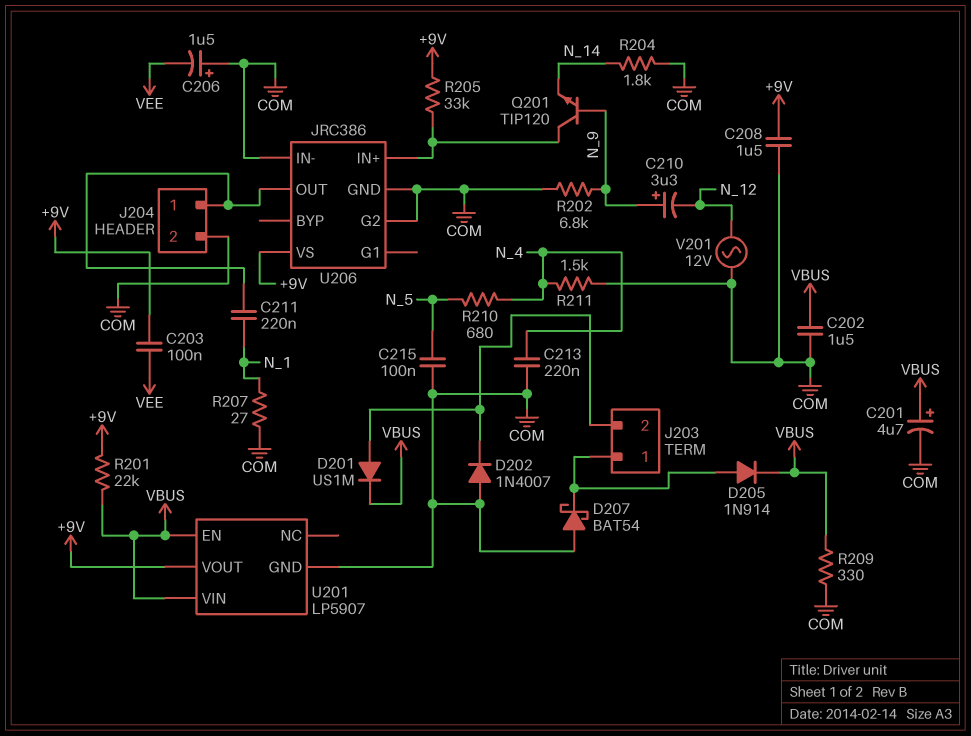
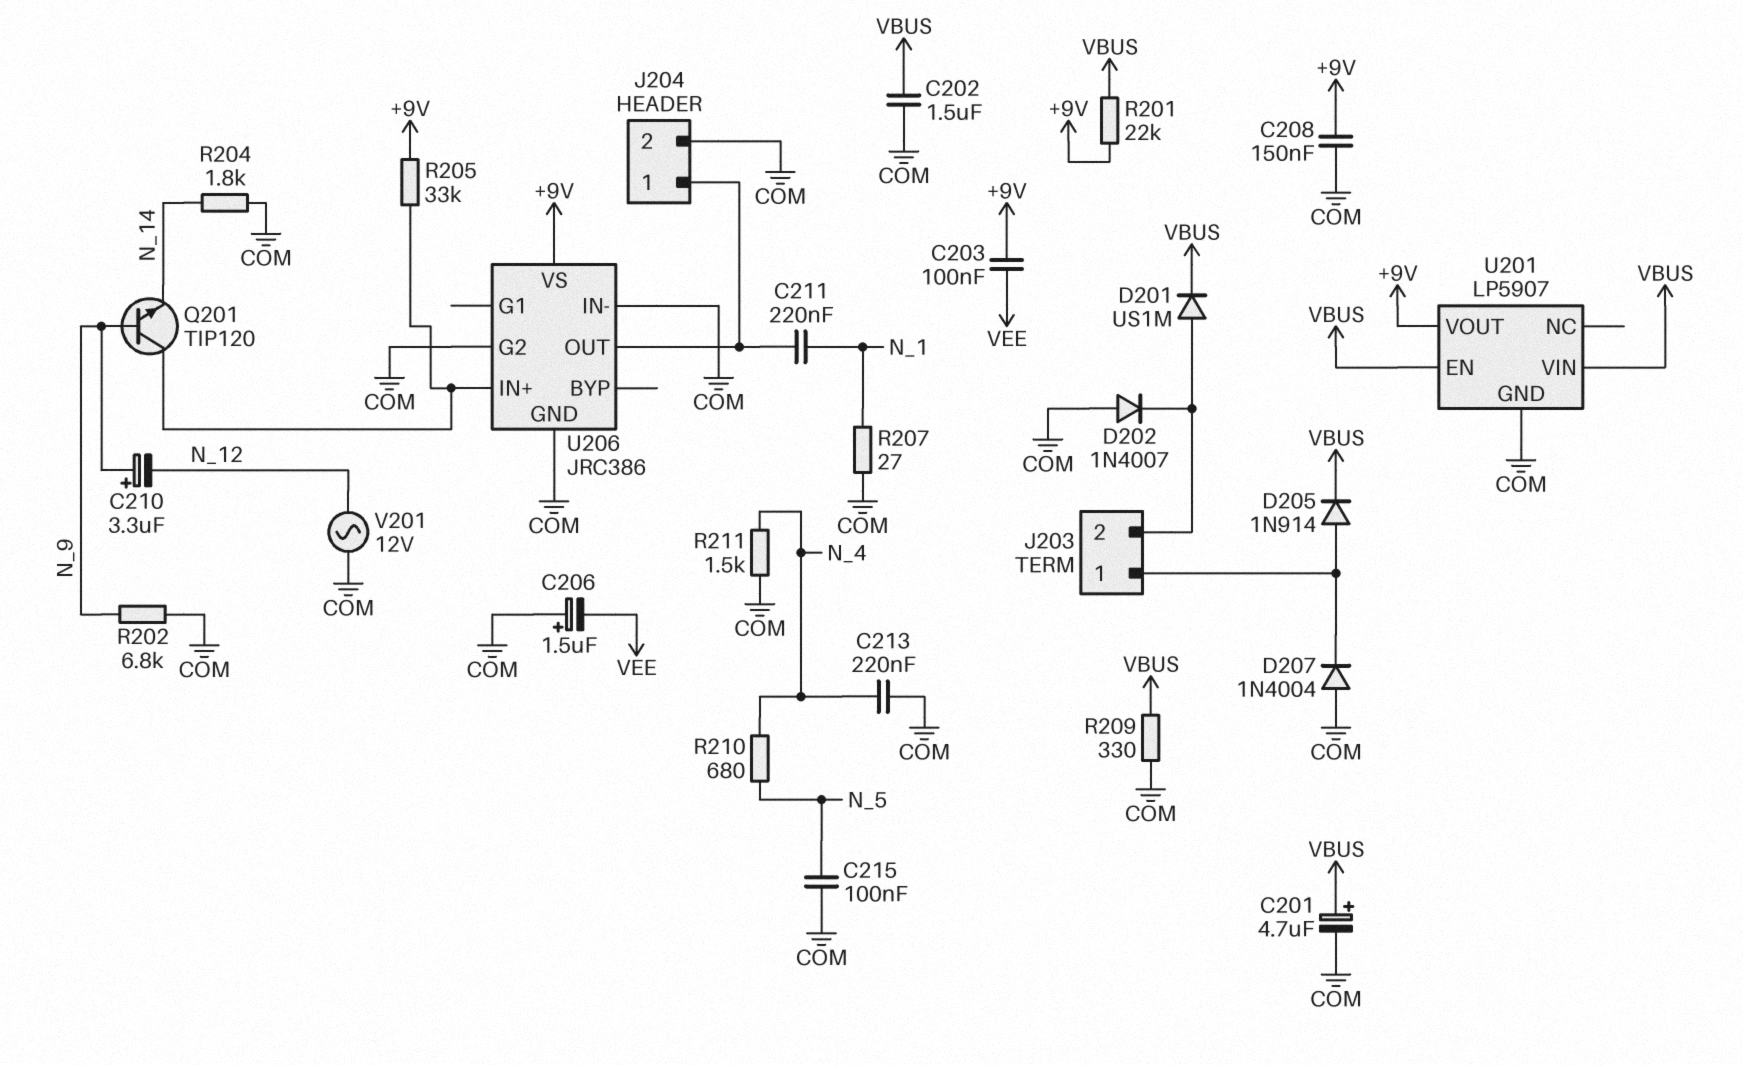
C208: 1.5uF (+9V, COM) -> 150nF (+9V, COM)
D207: schottky BAT54 (A COM, K J203/1) -> diode 1N4004 (A COM, K J203/1)

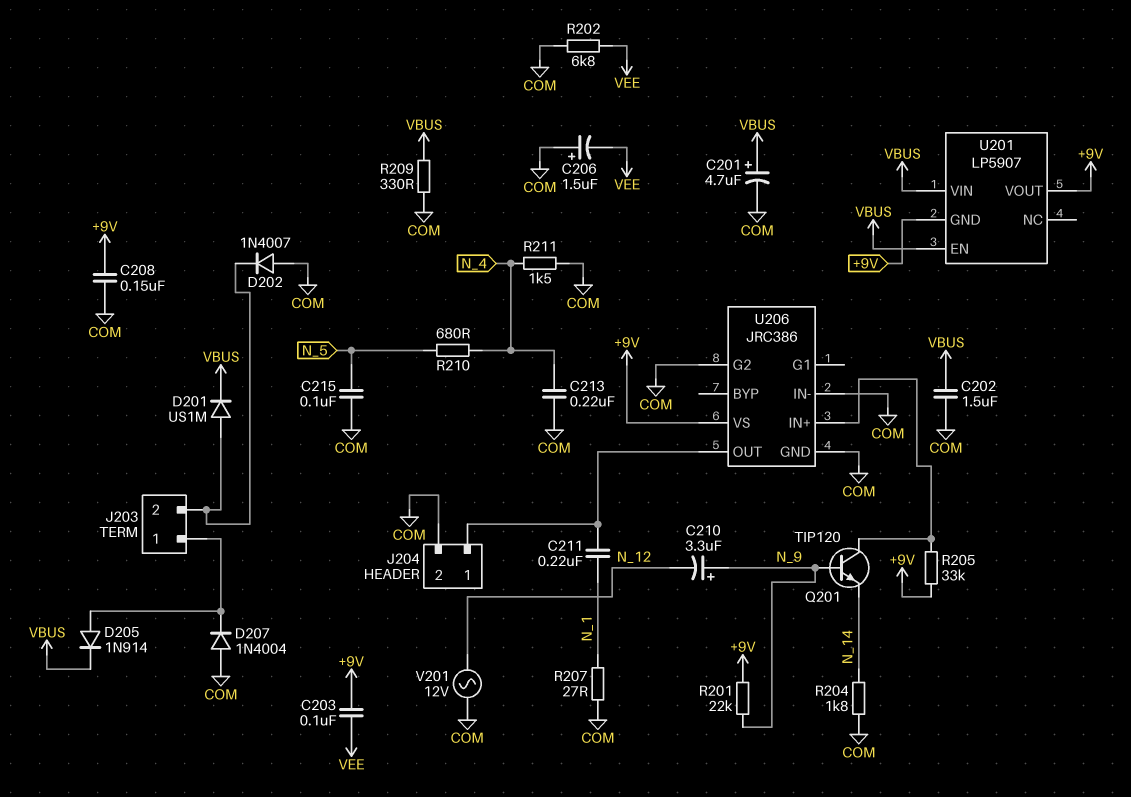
R201: 22k (+9V, VBUS) -> 22k (+9V, N_9)
R202: 6.8k (COM, N_9) -> 6.8k (COM, VEE)
U201 pin GND: COM -> +9V

